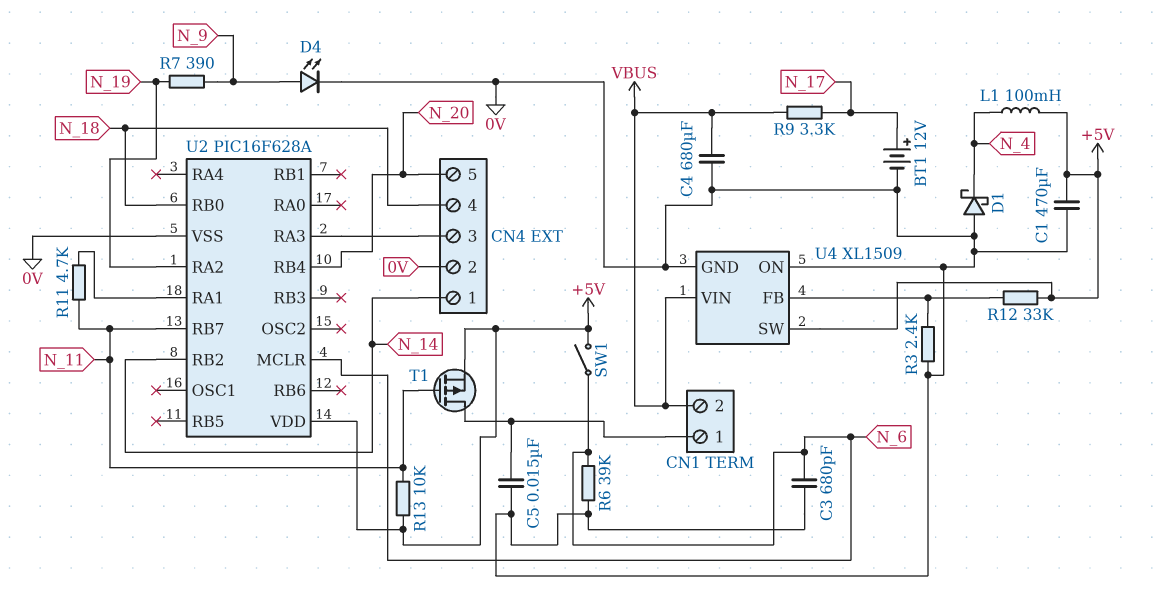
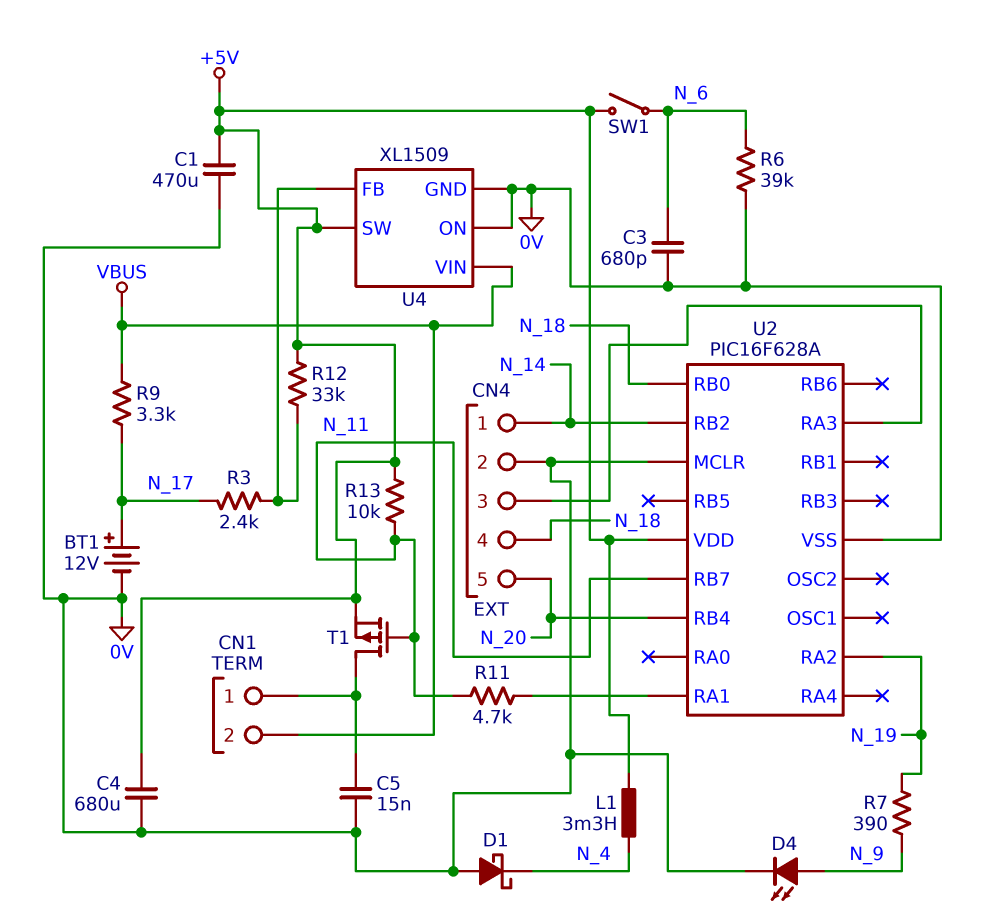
C4: 680uF (0V, VBUS) -> 680uF (+5V, 0V)
L1: 100mH (+5V, N_4) -> 3.3mH (+5V, N_4)
R3: 2.4k (0V, U4/FB) -> 2.4k (N_17, U4/FB)
U2 pin MCLR: N_6 -> 0V

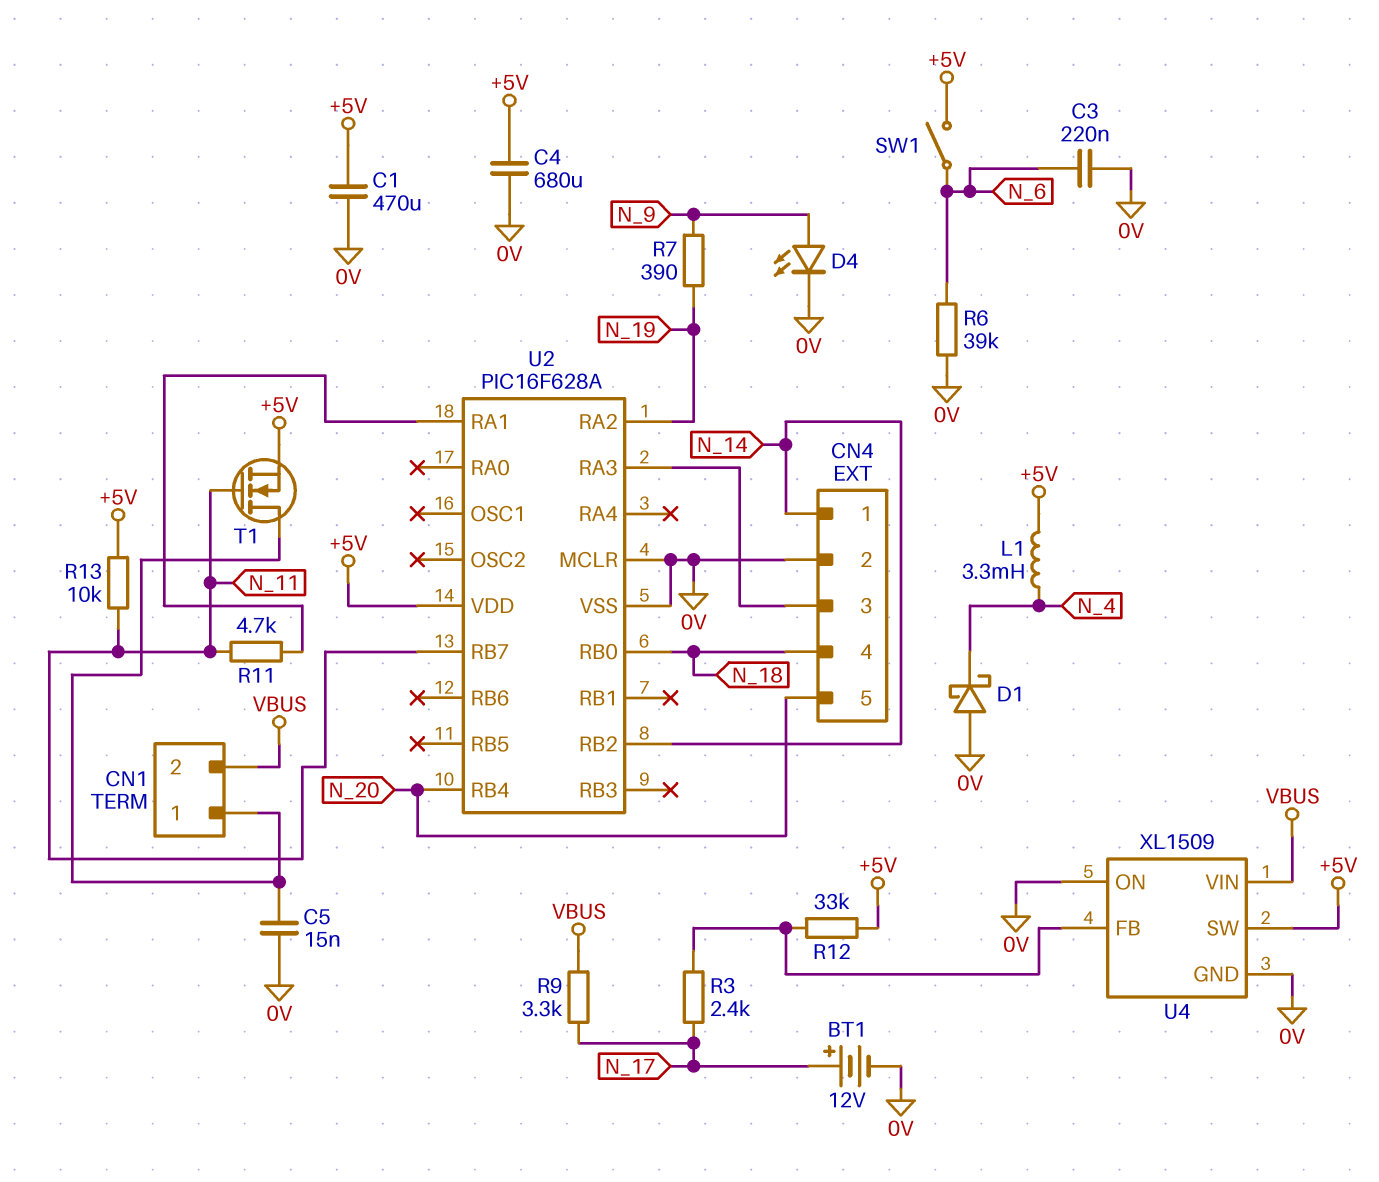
C3: 680pF (0V, N_6) -> 220nF (0V, N_6)
T1: PMOS (G N_11, D CN1/1, S +5V) -> NMOS (G N_11, D CN1/1, S +5V)

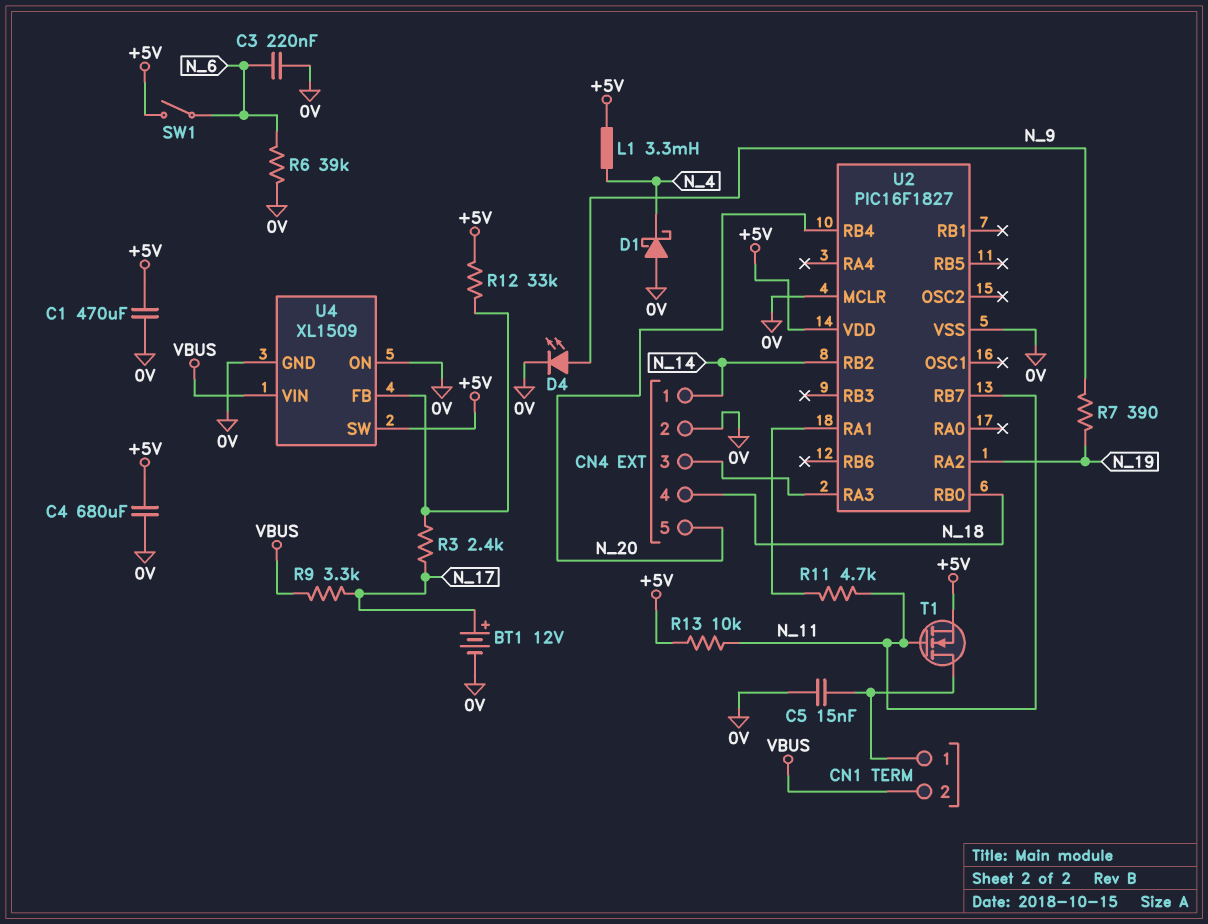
U2: PIC16F628A -> PIC16F1827

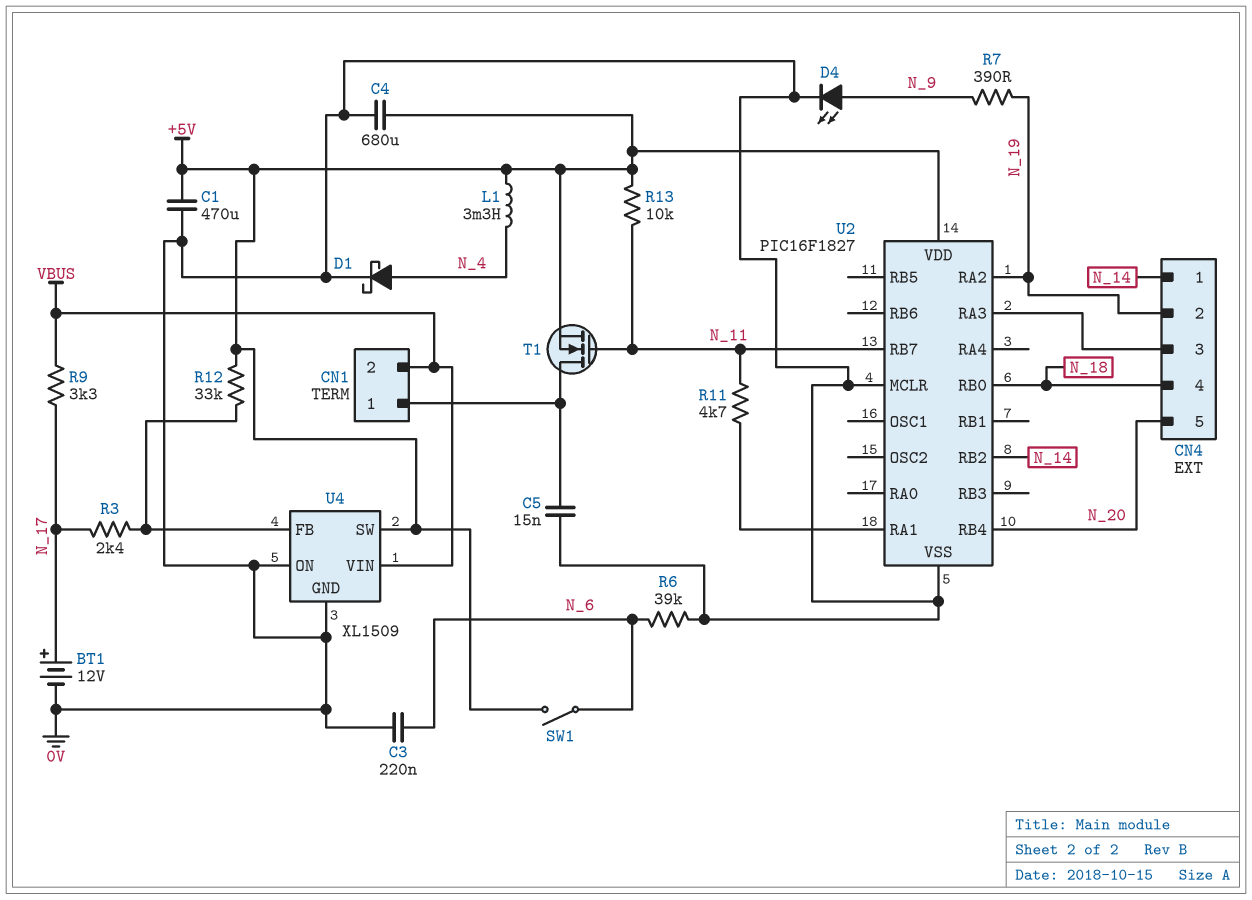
CN4 pin 2: 0V -> N_19
D1: schottky (A 0V, K N_4) -> schottky (A N_4, K 0V)

